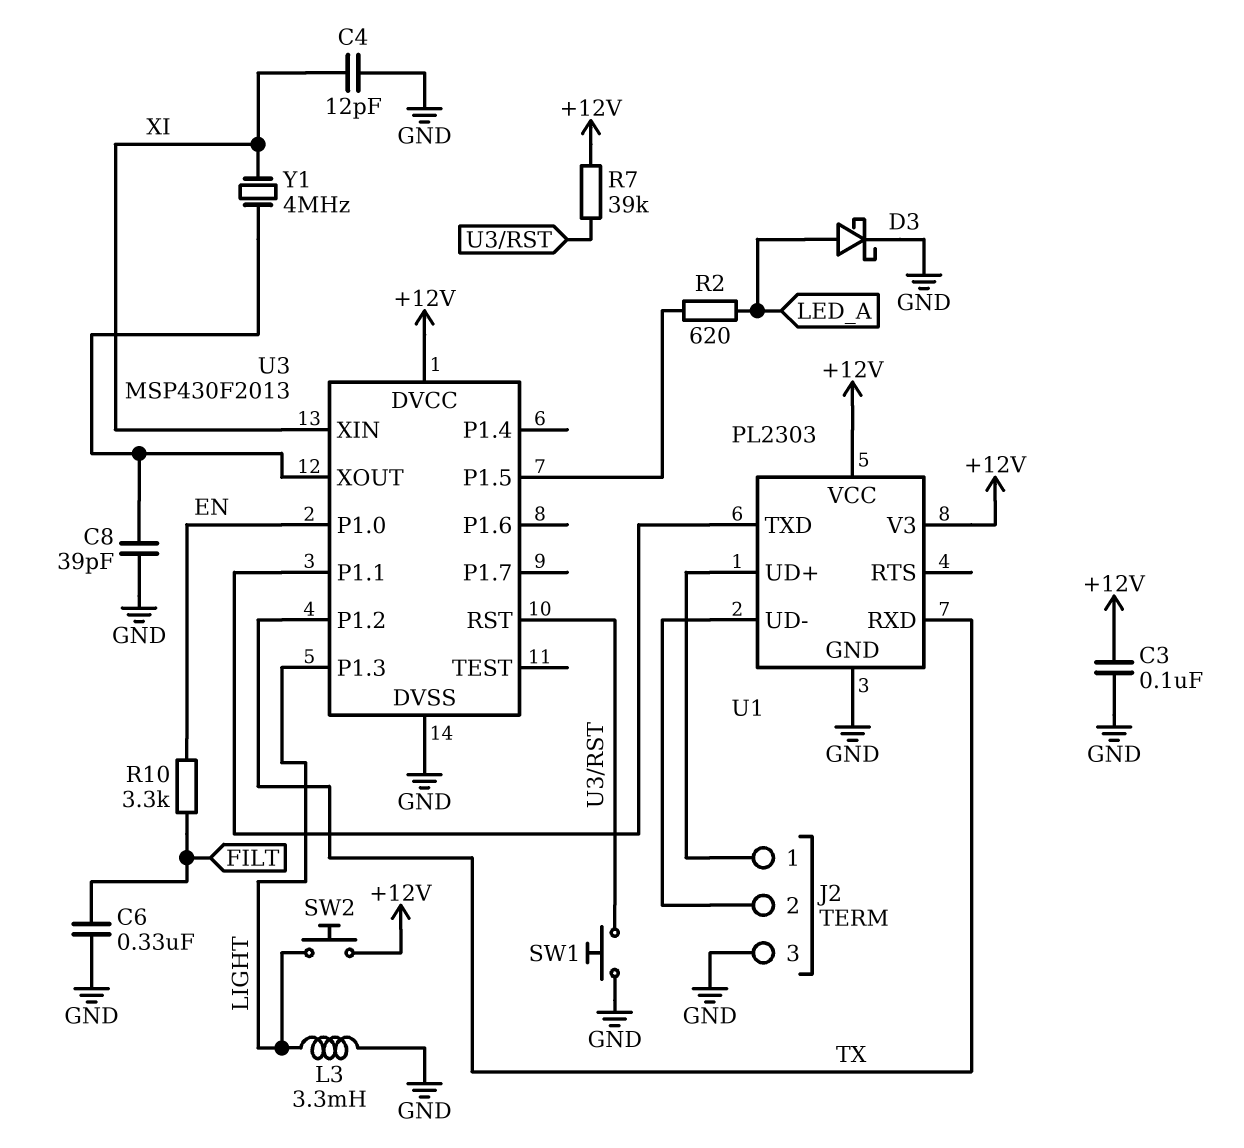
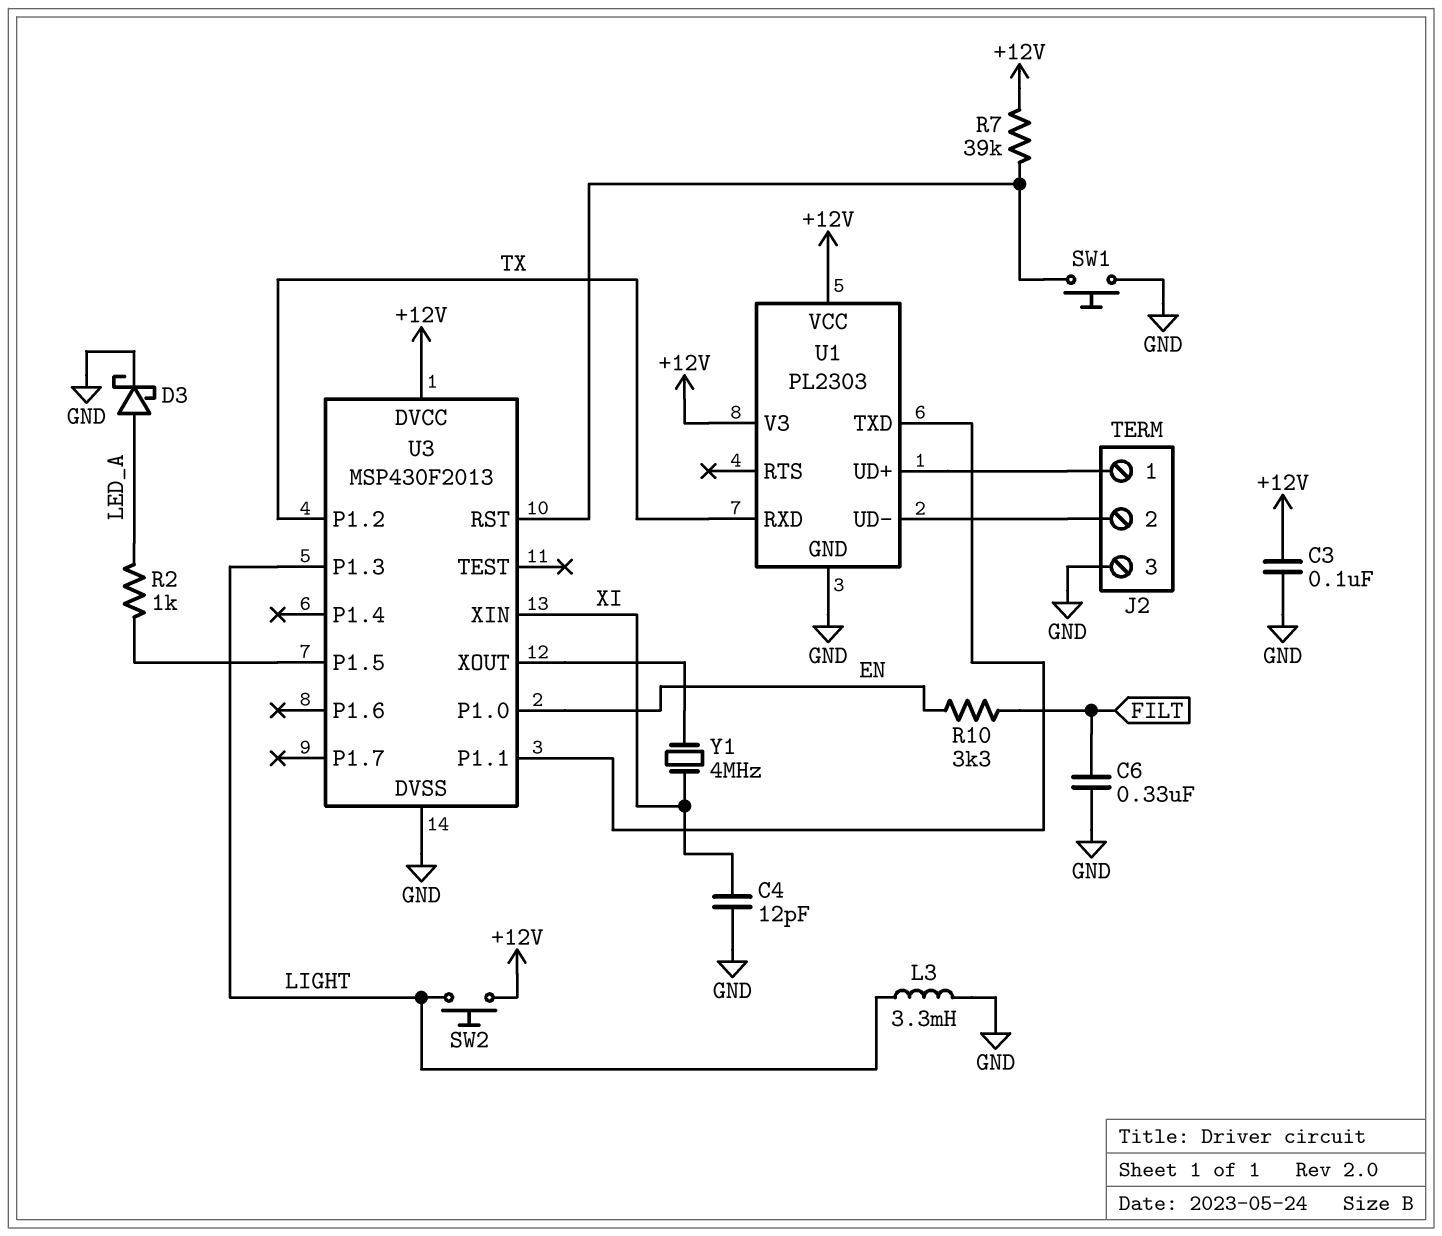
C8: 39pF (GND, U3/XOUT) -> none
R2: 620 (LED_A, U3/P1.5) -> 1k (LED_A, U3/P1.5)

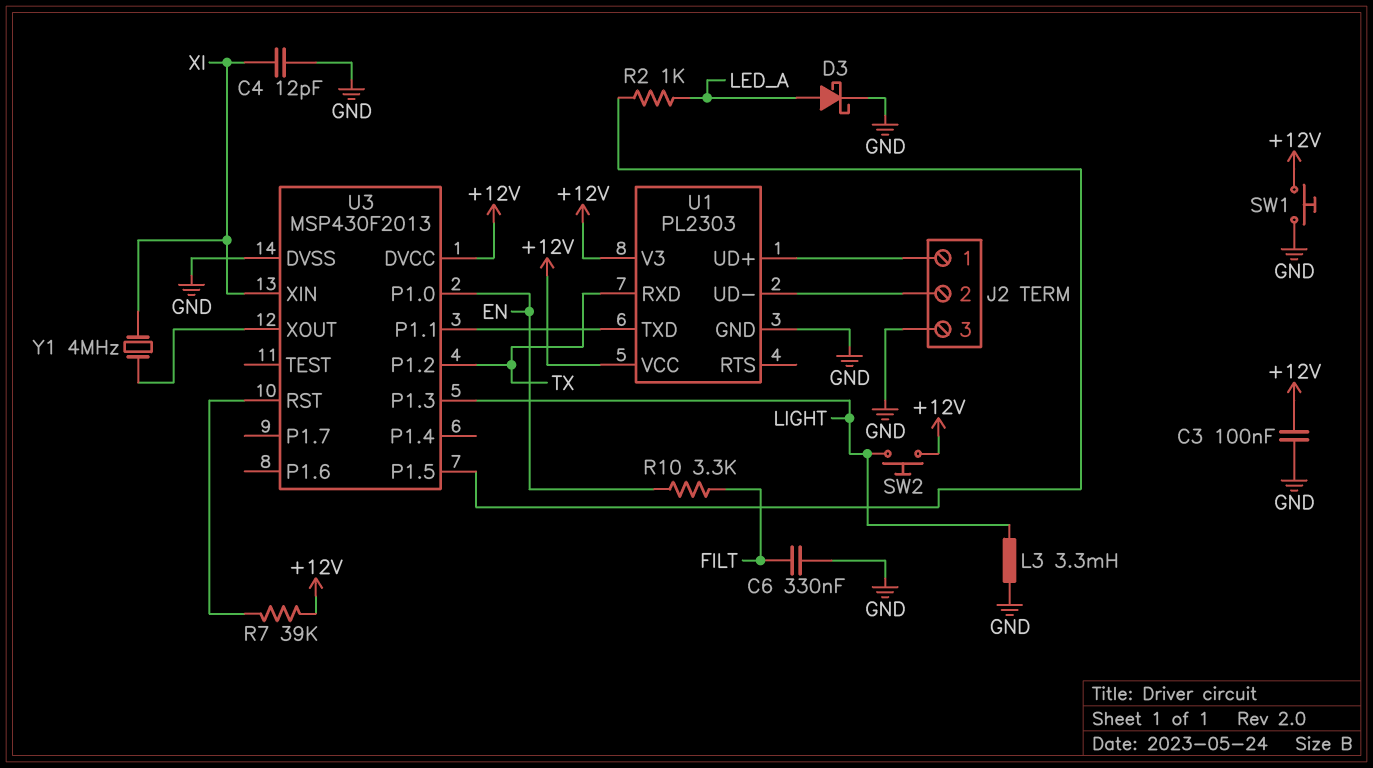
SW1: button (GND, U3/RST) -> button (+12V, GND)

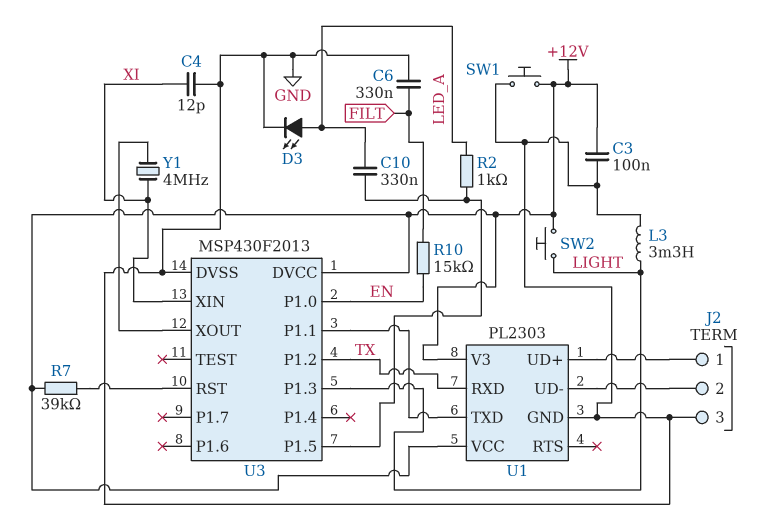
C10: none -> 330nF (LED_A, U3/P1.5)
D3: schottky (A LED_A, K GND) -> LED (A LED_A, K GND)
R10: 3.3k (EN, FILT) -> 15k (EN, FILT)

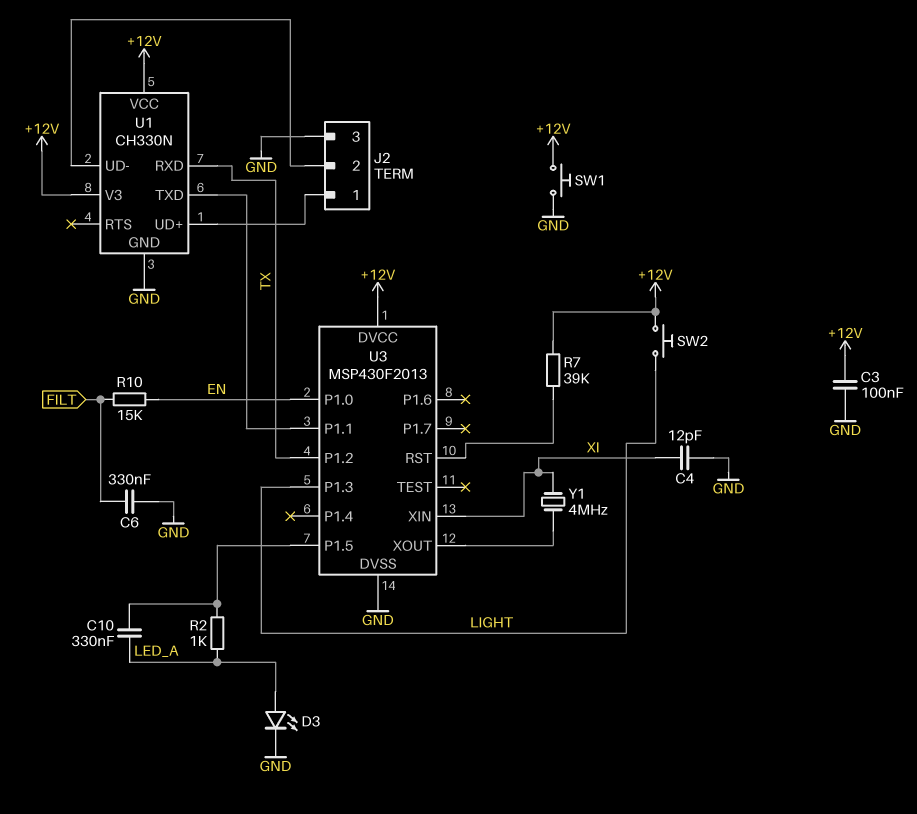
L3: 3.3mH (GND, LIGHT) -> none
U1: PL2303 -> CH330N

